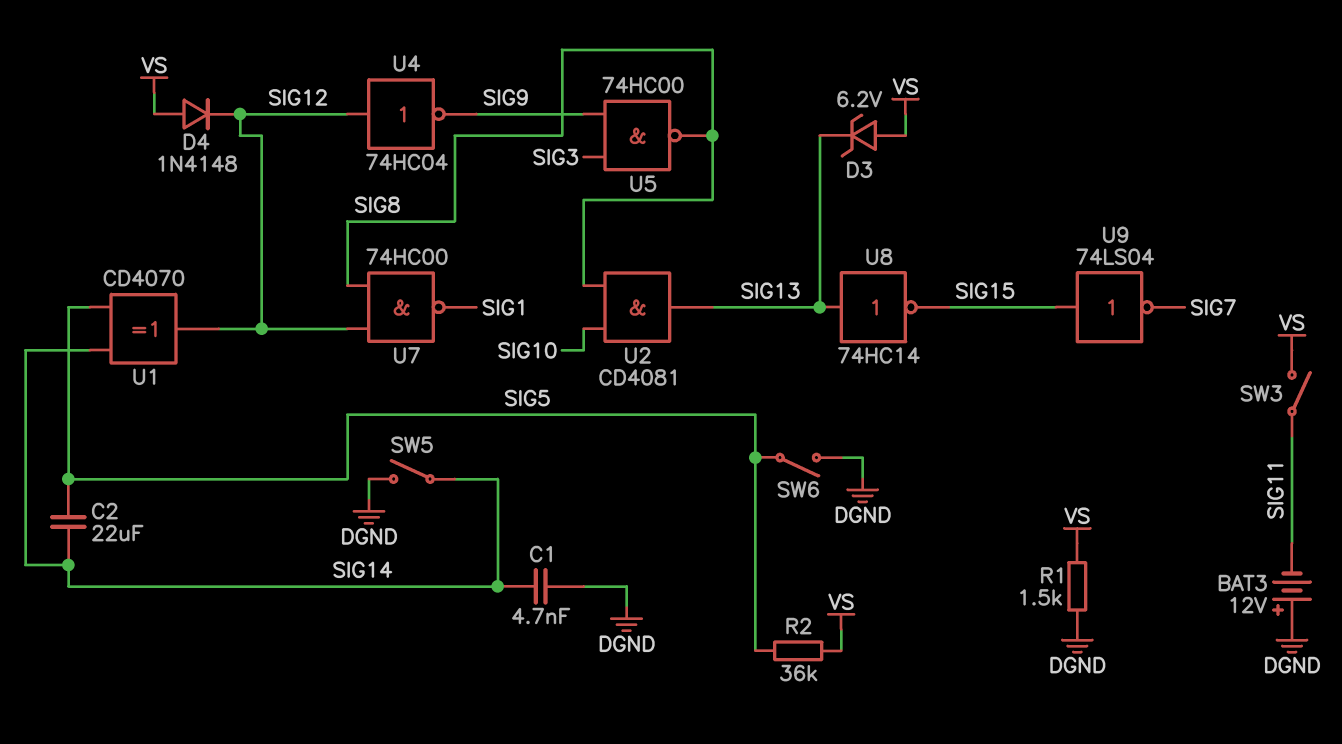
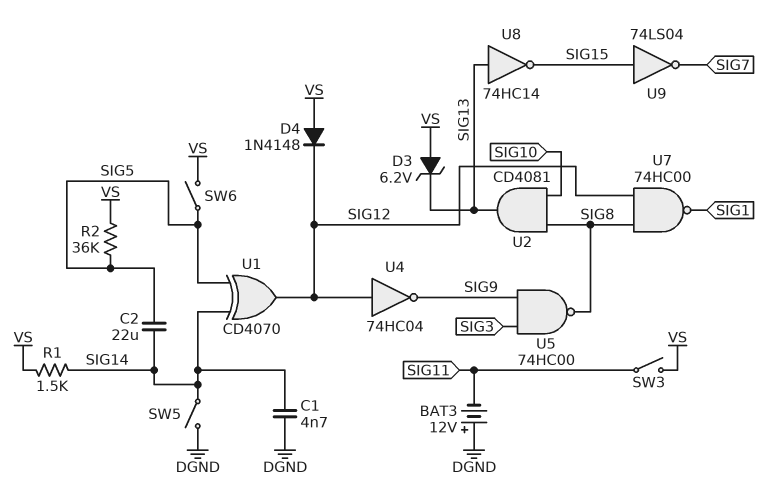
R1: 1.5k (DGND, VS) -> 1.5k (SIG14, VS)
SW6: switch (DGND, SIG5) -> switch (SIG5, VS)

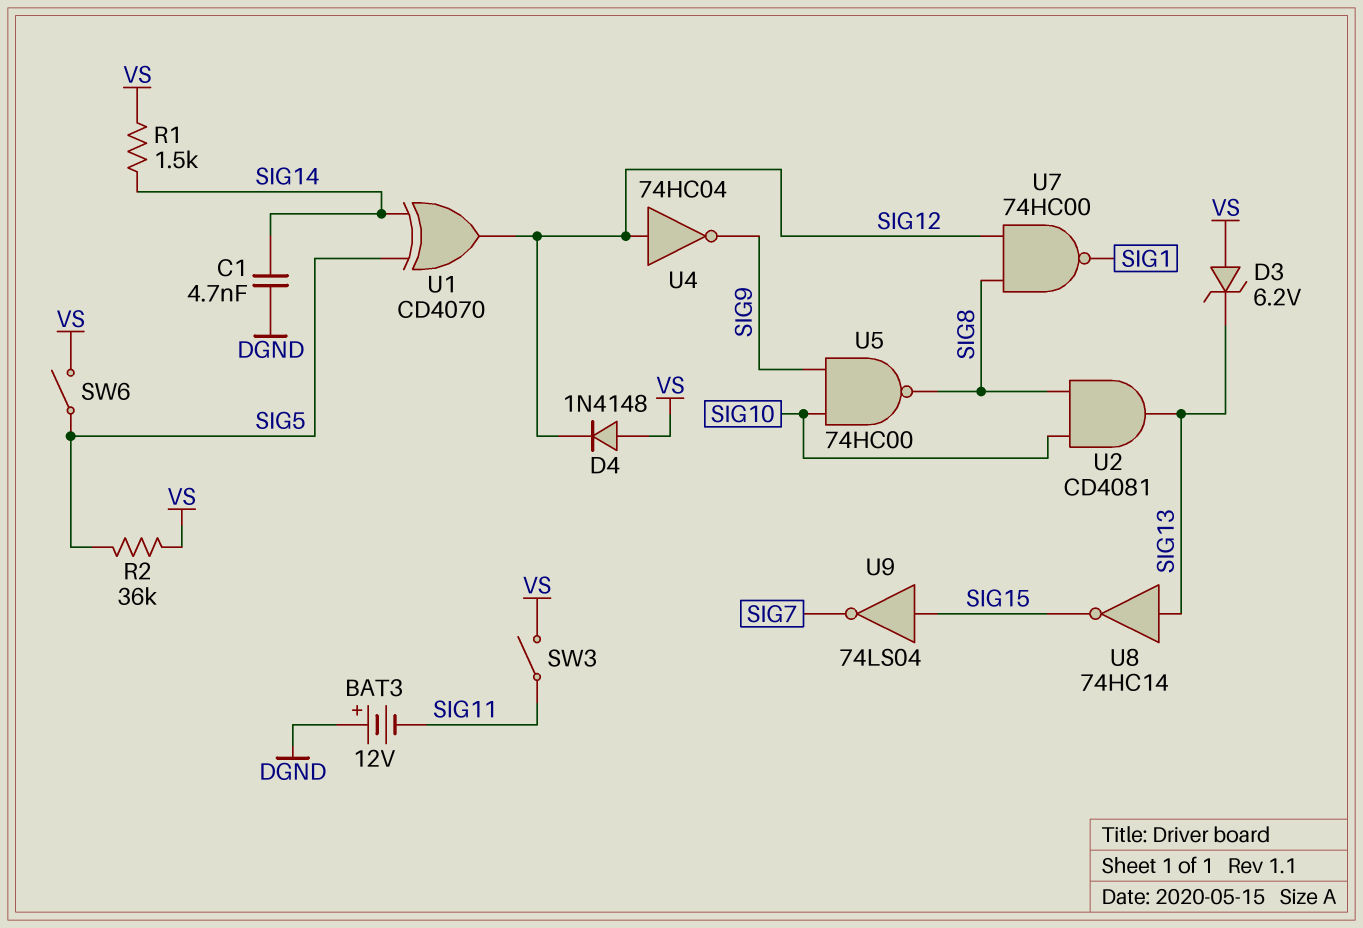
C2: 22uF (SIG5, SIG14) -> none
SW5: switch (DGND, SIG14) -> none
U5: NAND 74HC00 (in SIG3, in SIG9, out SIG8) -> NAND 74HC00 (in SIG9, in SIG10, out SIG8)

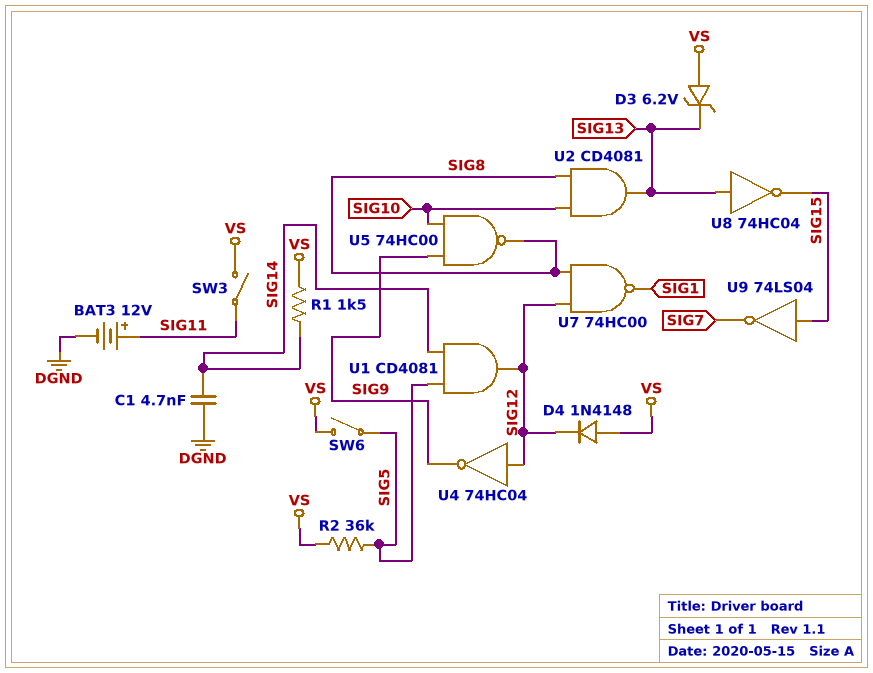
BAT3: 12V (plus DGND, minus SIG11) -> 12V (plus SIG11, minus DGND)
U1: XOR CD4070 (in SIG5, in SIG14, out SIG12) -> AND CD4081 (in SIG5, in SIG14, out SIG12)
U8: NOT 74HC14 (in SIG13, out SIG15) -> NOT 74HC04 (in SIG13, out SIG15)

